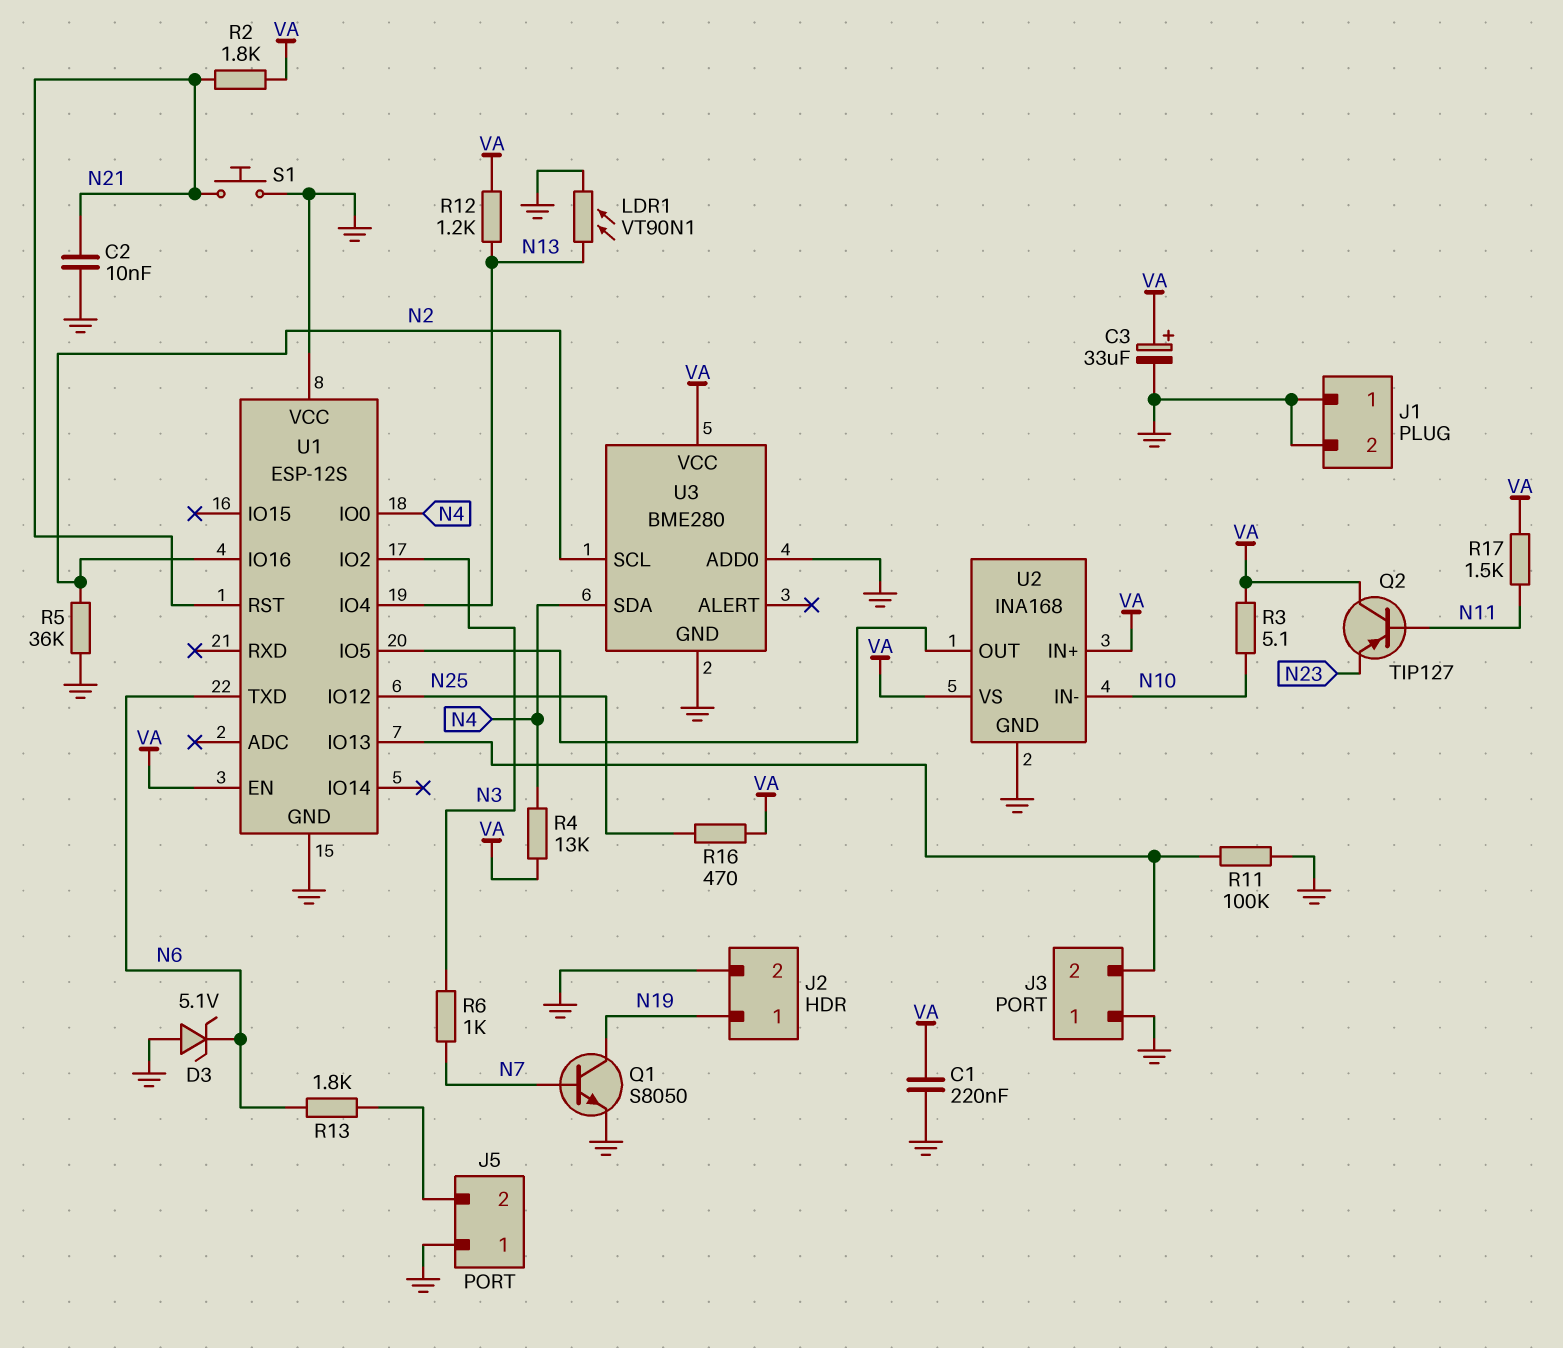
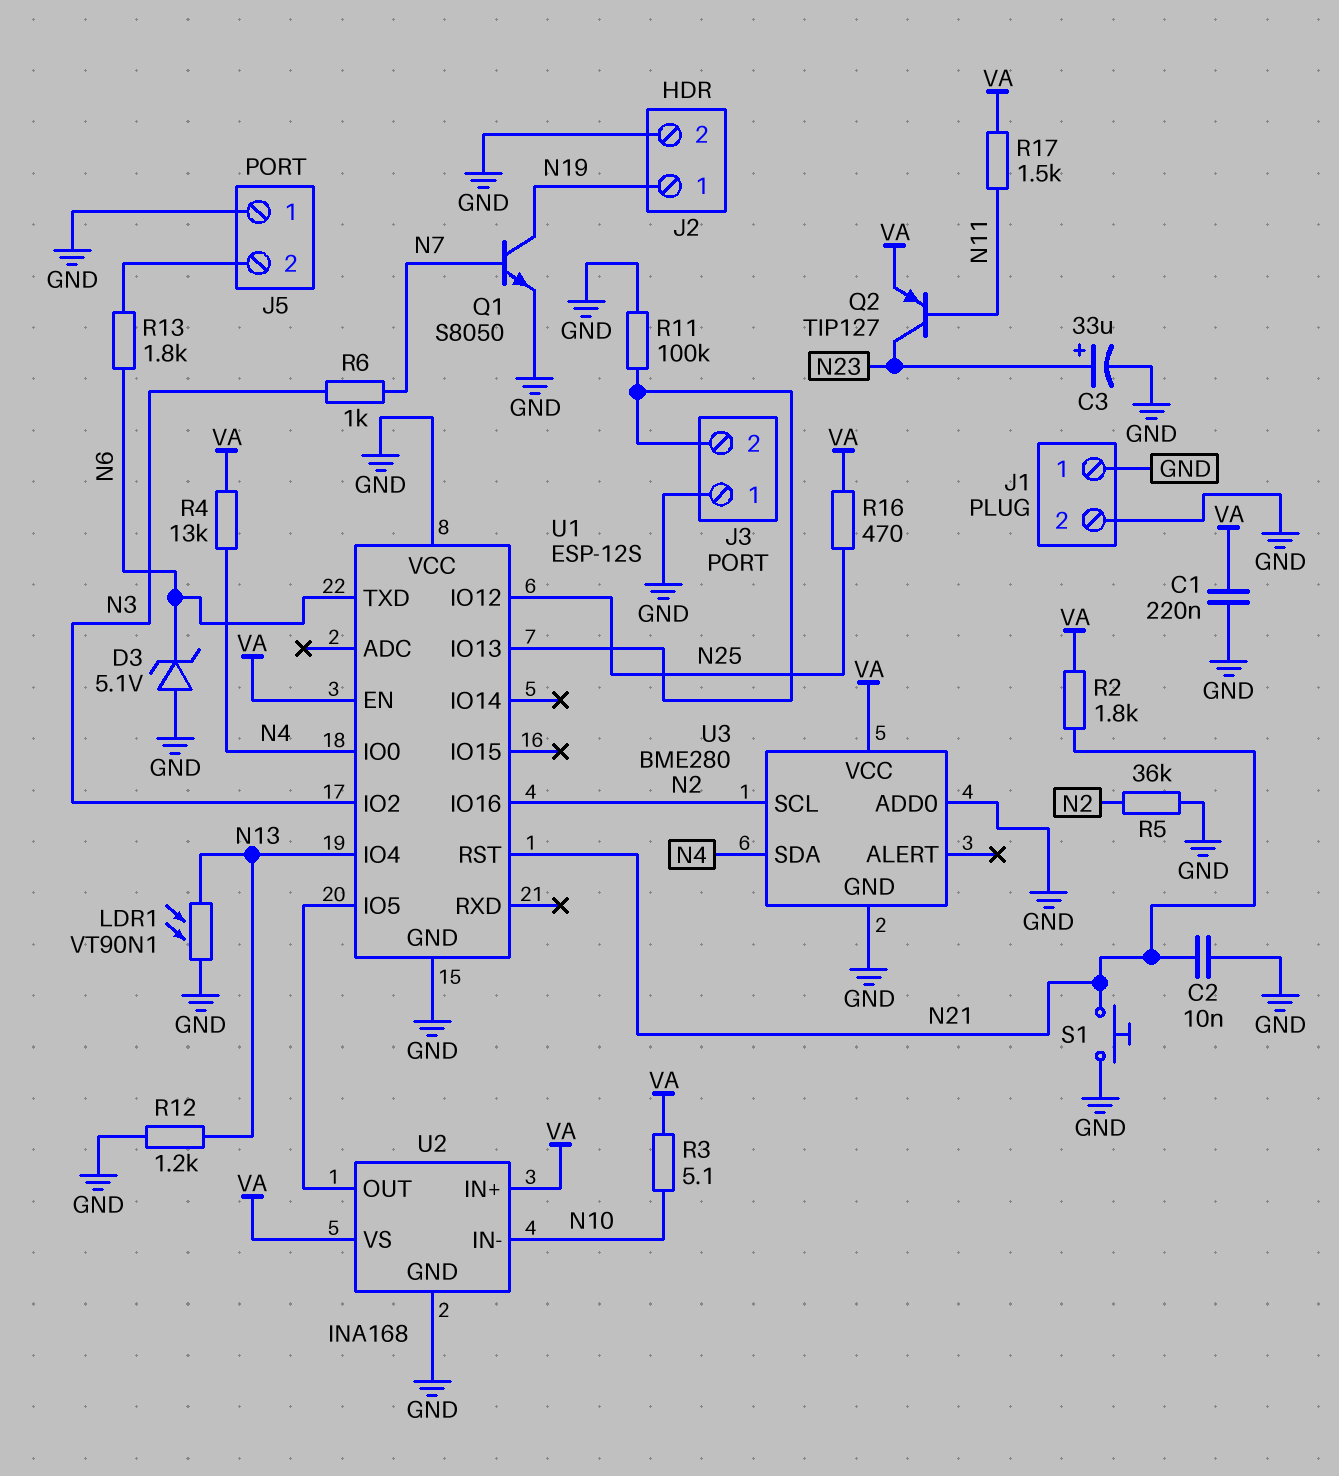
C3: 33uF (plus VA, minus GND) -> 33uF (plus N23, minus GND)
Q2: PNP TIP127 (B N11, C VA, E N23) -> PNP TIP127 (B N11, C N23, E VA)
R12: 1.2k (N13, VA) -> 1.2k (GND, N13)

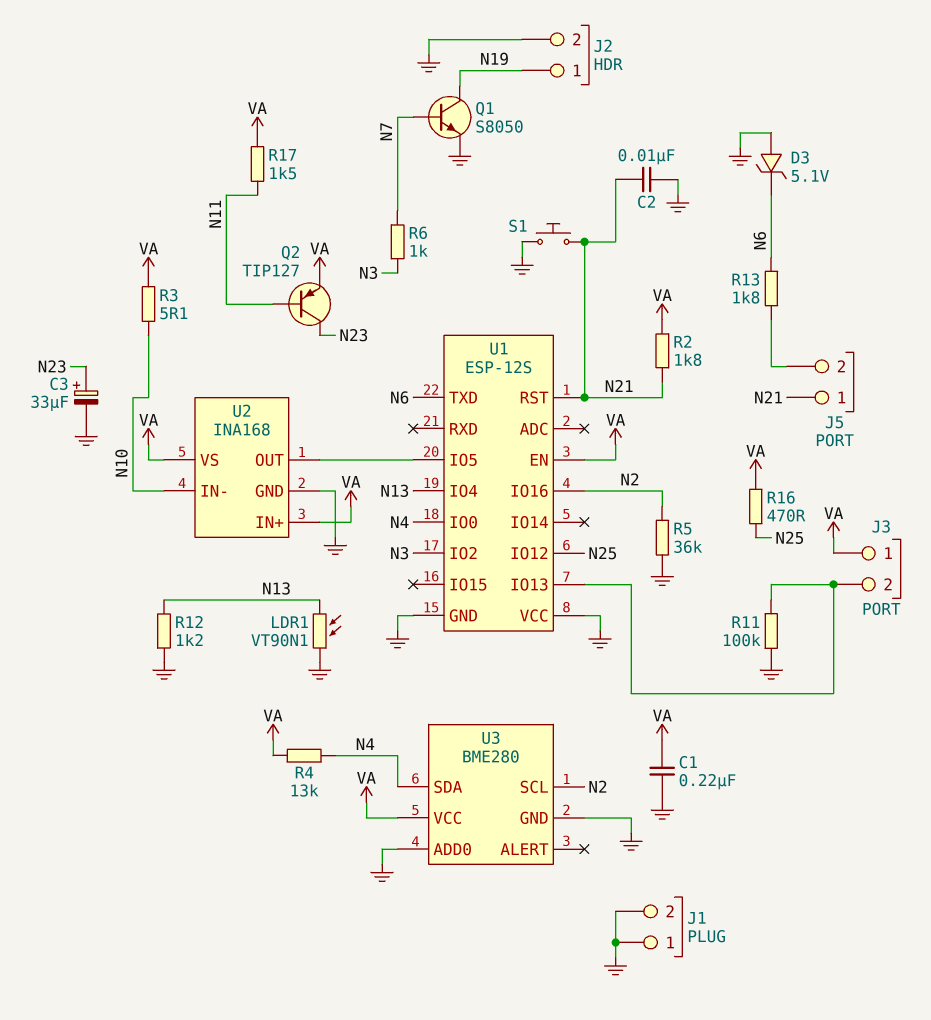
J3 pin 1: GND -> VA
J5 pin 1: GND -> N21

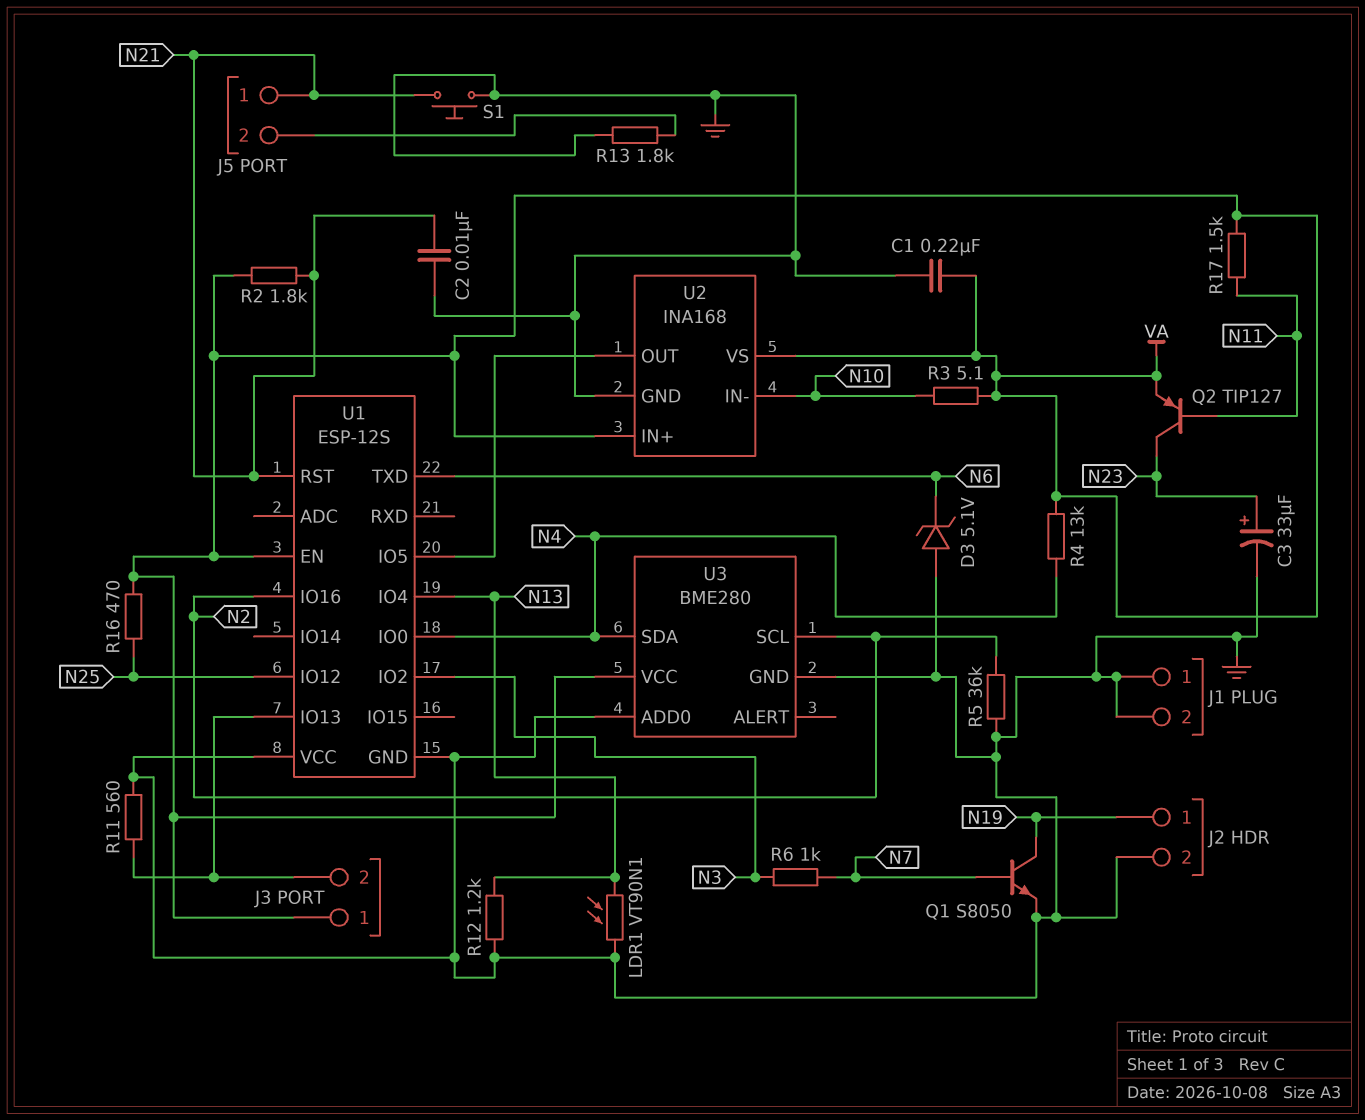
R11: 100k (GND, J3/2) -> 560 (GND, J3/2)
R13: 1.8k (J5/2, N6) -> 1.8k (GND, J5/2)

